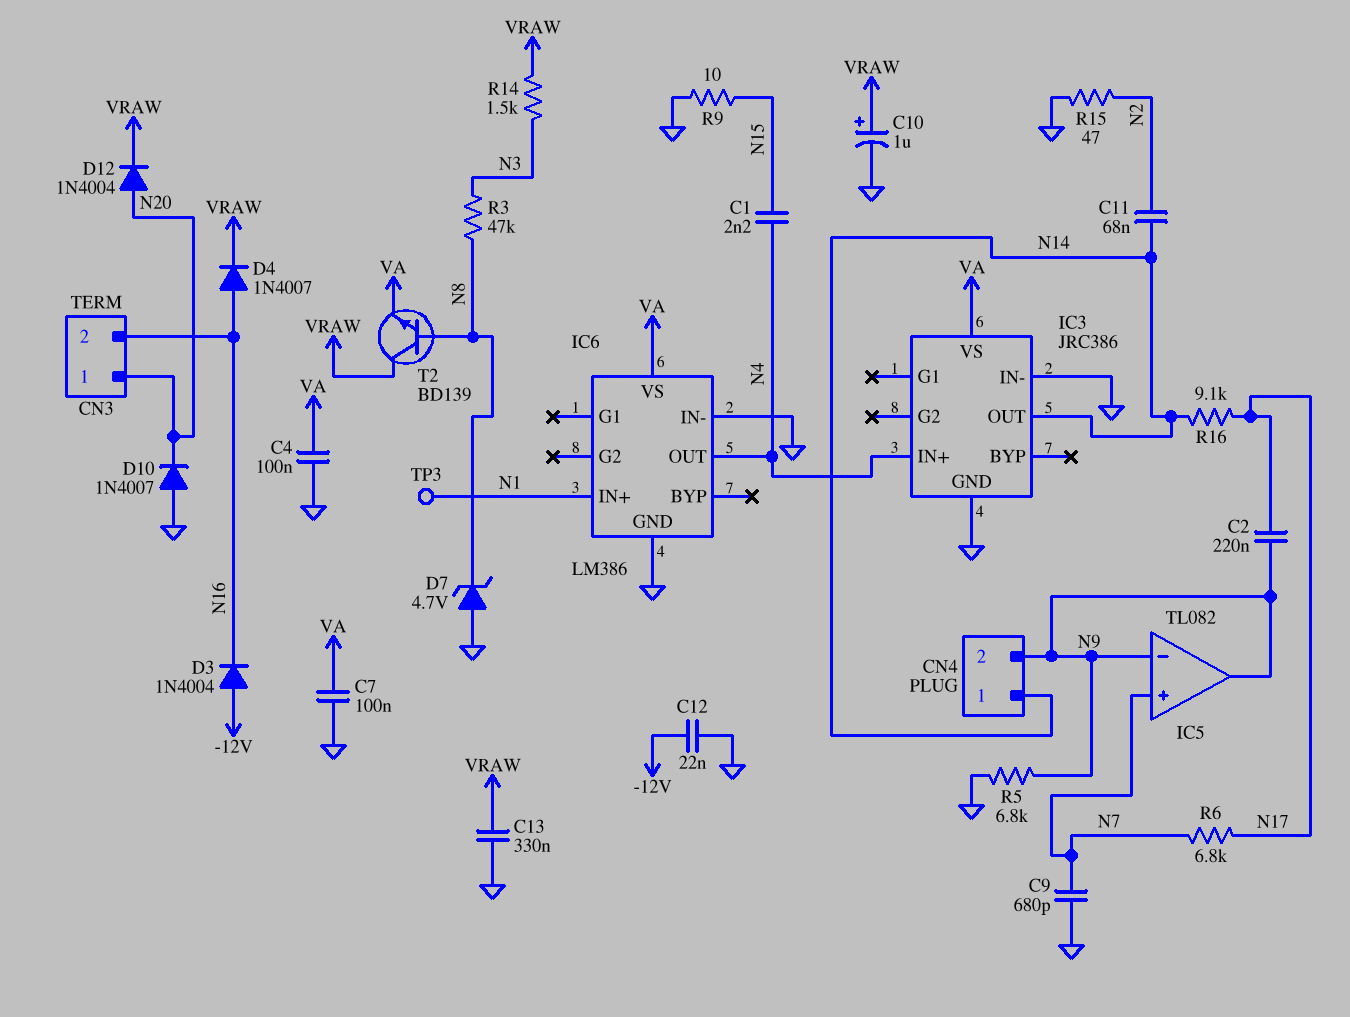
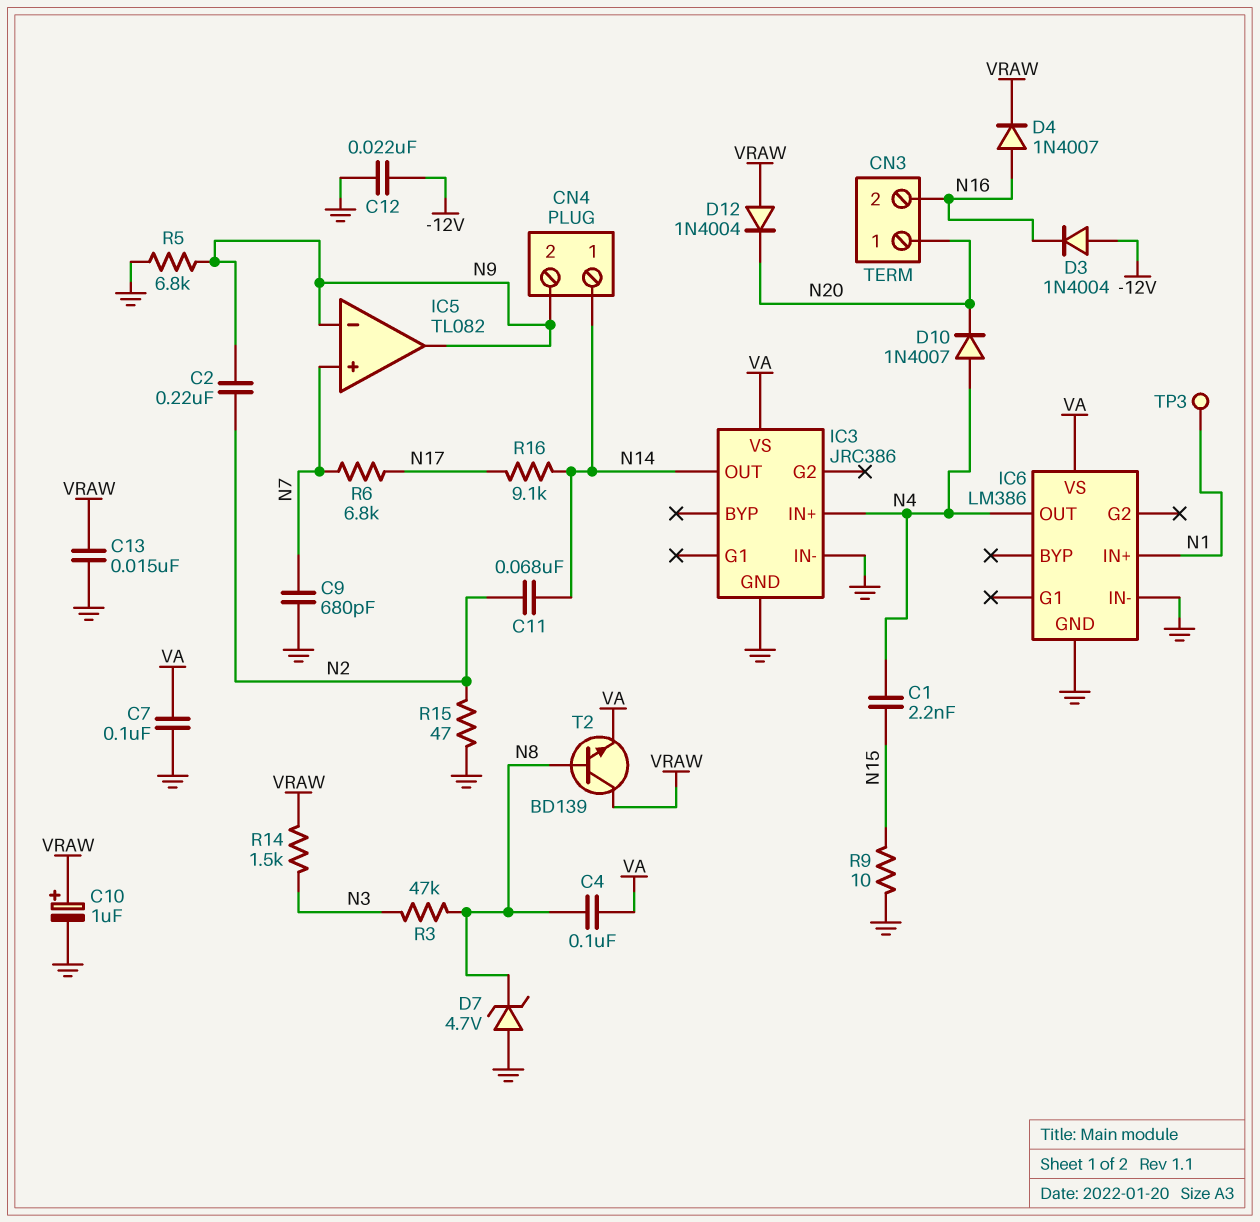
C2: 220nF (N9, N17) -> 220nF (N2, N9)
C4: 100nF (GND, VA) -> 100nF (N8, VA)
C13: 330nF (GND, VRAW) -> 15nF (GND, VRAW)
D10: diode 1N4007 (A GND, K N20) -> diode 1N4007 (A N4, K N20)
D12: diode 1N4004 (A N20, K VRAW) -> diode 1N4004 (A VRAW, K N20)

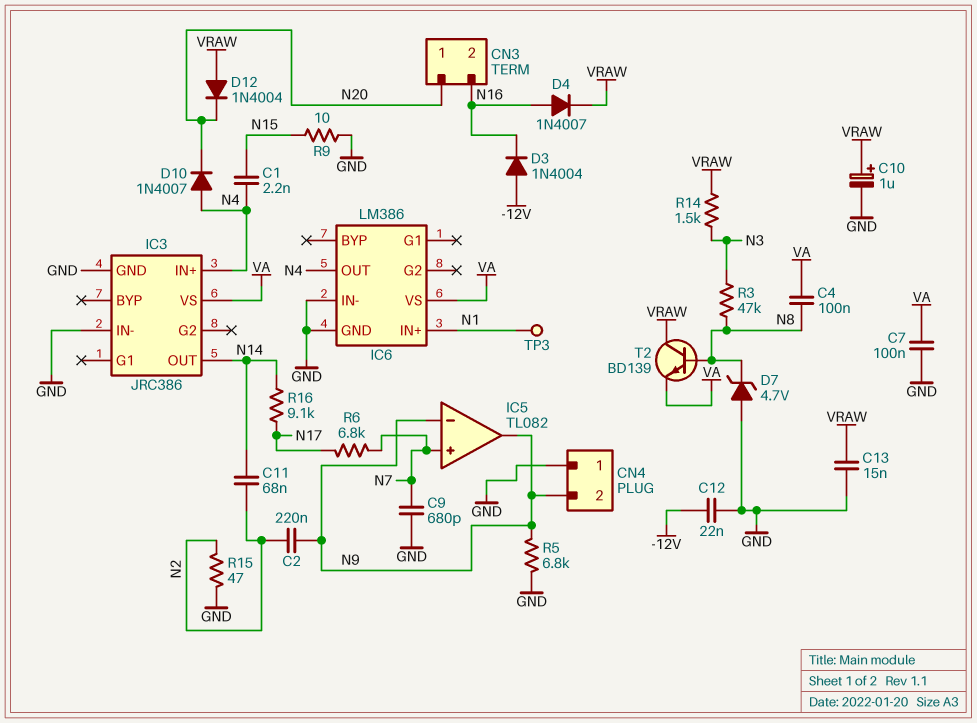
CN4 pin 1: N14 -> GND

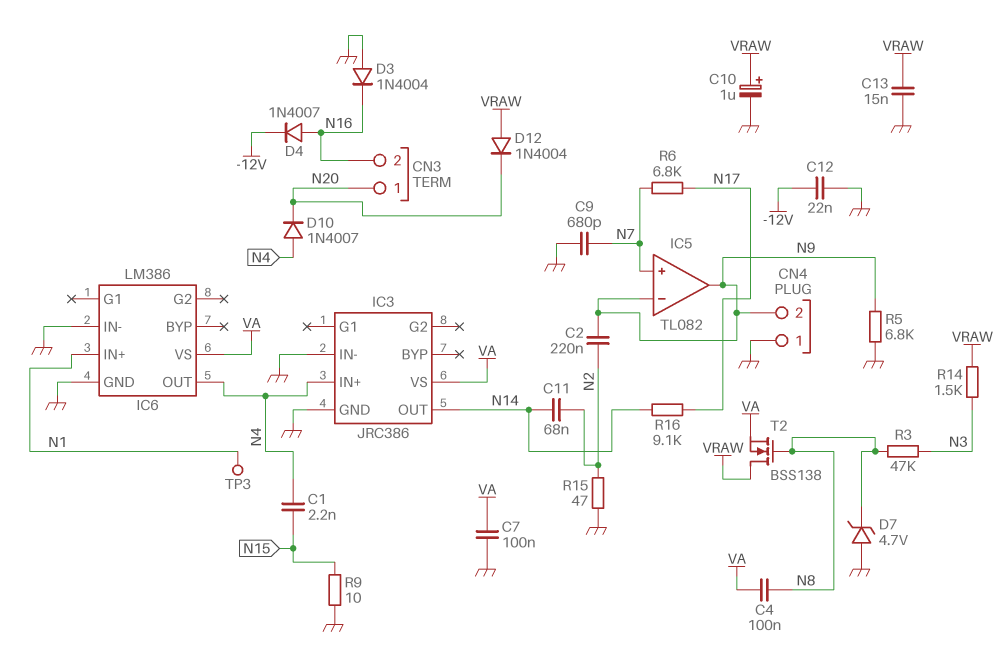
D3: diode 1N4004 (A -12V, K N16) -> diode 1N4004 (A GND, K N16)
D4: diode 1N4007 (A N16, K VRAW) -> diode 1N4007 (A N16, K -12V)
T2: NPN BD139 (B N8, C VRAW, E VA) -> NMOS BSS138 (G N8, D VRAW, S VA)

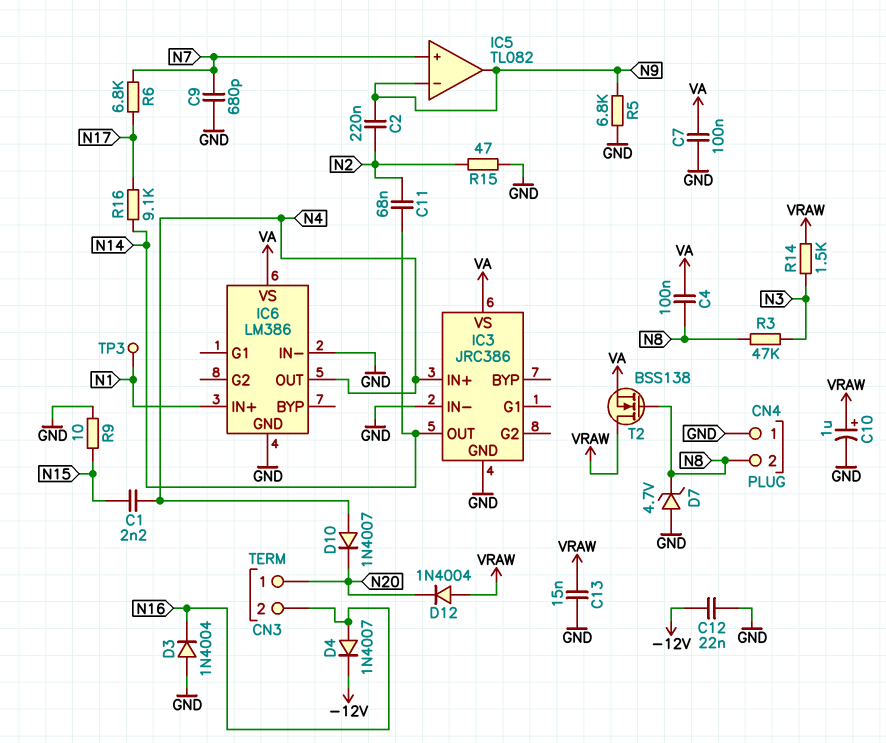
CN4 pin 2: N9 -> N8

